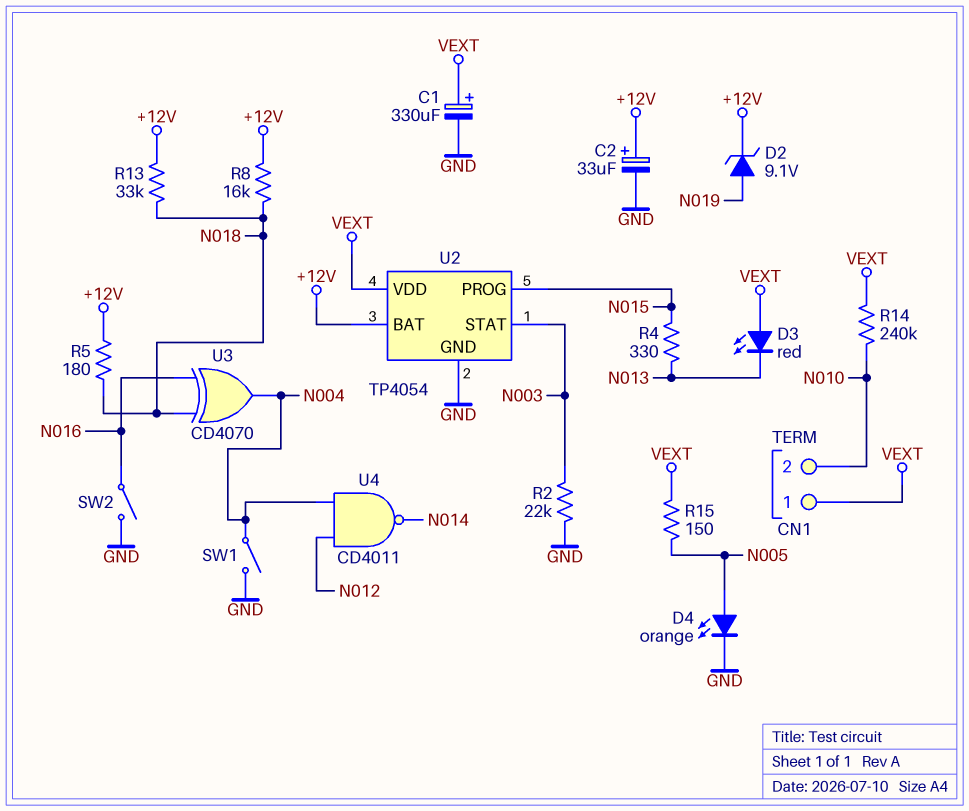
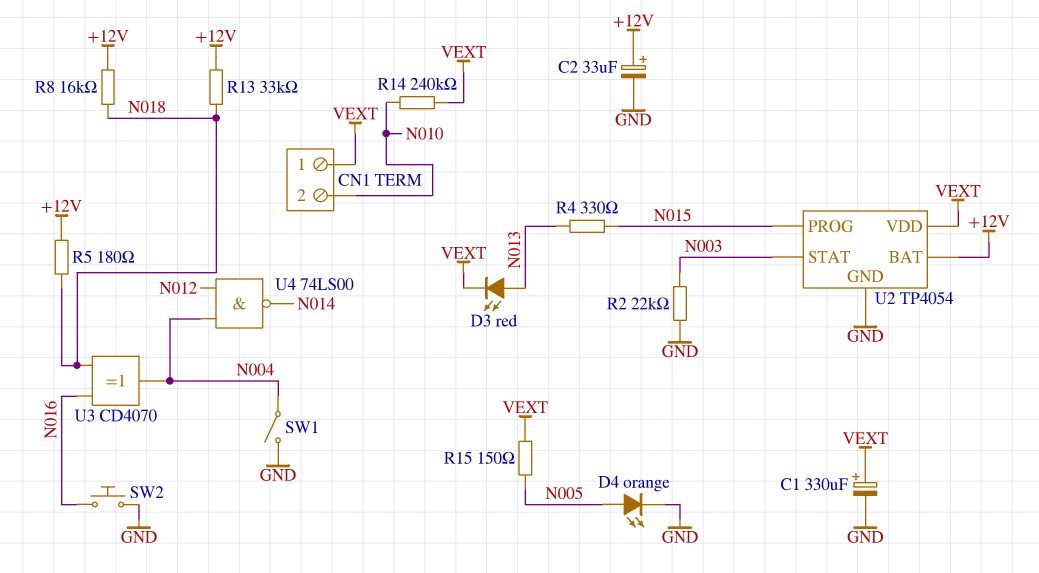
D2: zener 9.1V (A N019, K +12V) -> none
D3: LED red (A VEXT, K N013) -> LED red (A N013, K VEXT)
SW2: switch (GND, N016) -> button (GND, N016)
U4: NAND CD4011 (in N004, in N012, out N014) -> NAND 74LS00 (in N004, in N012, out N014)

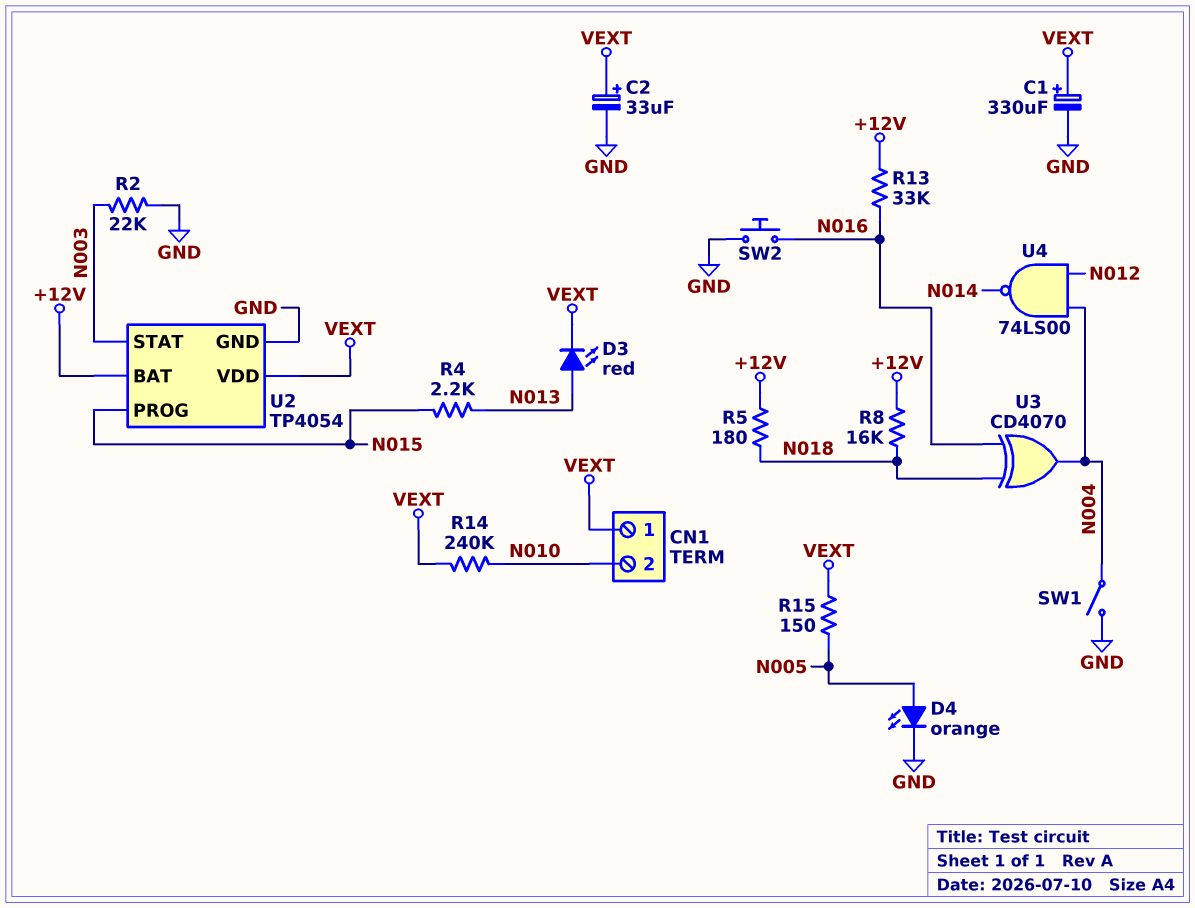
C2: 33uF (plus +12V, minus GND) -> 33uF (plus VEXT, minus GND)
R4: 330 (N013, N015) -> 2.2k (N013, N015)
R13: 33k (+12V, N018) -> 33k (+12V, N016)

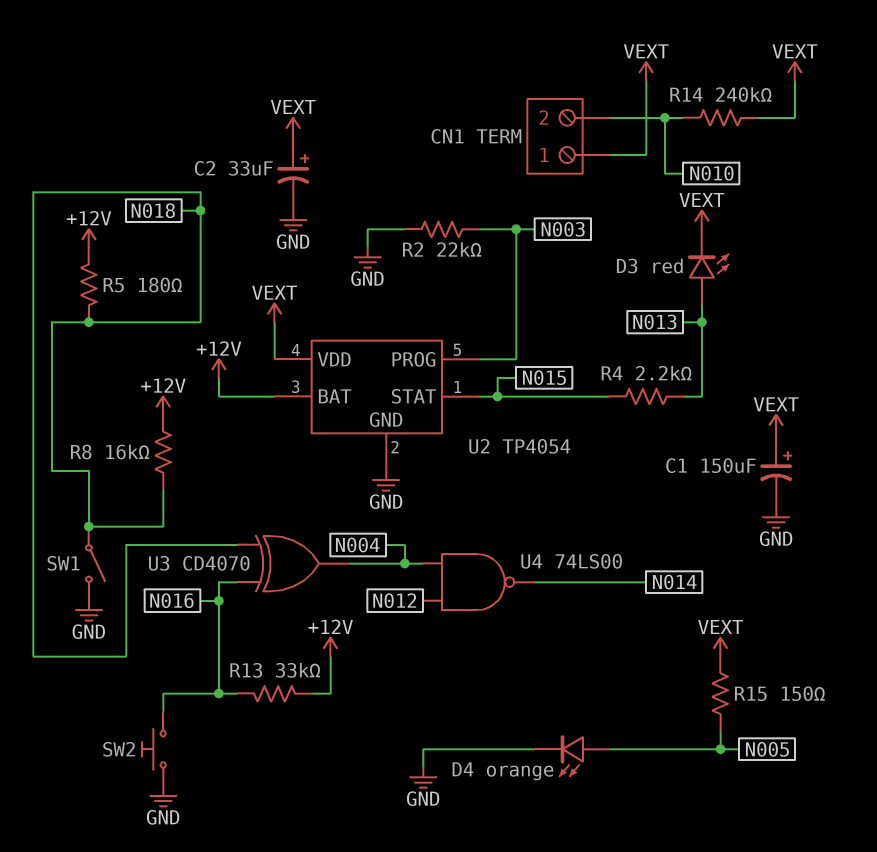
C1: 330uF (plus VEXT, minus GND) -> 150uF (plus VEXT, minus GND)
SW1: switch (GND, N004) -> switch (GND, N018)
U2 pin PROG: N015 -> N003
U2 pin STAT: N003 -> N015

